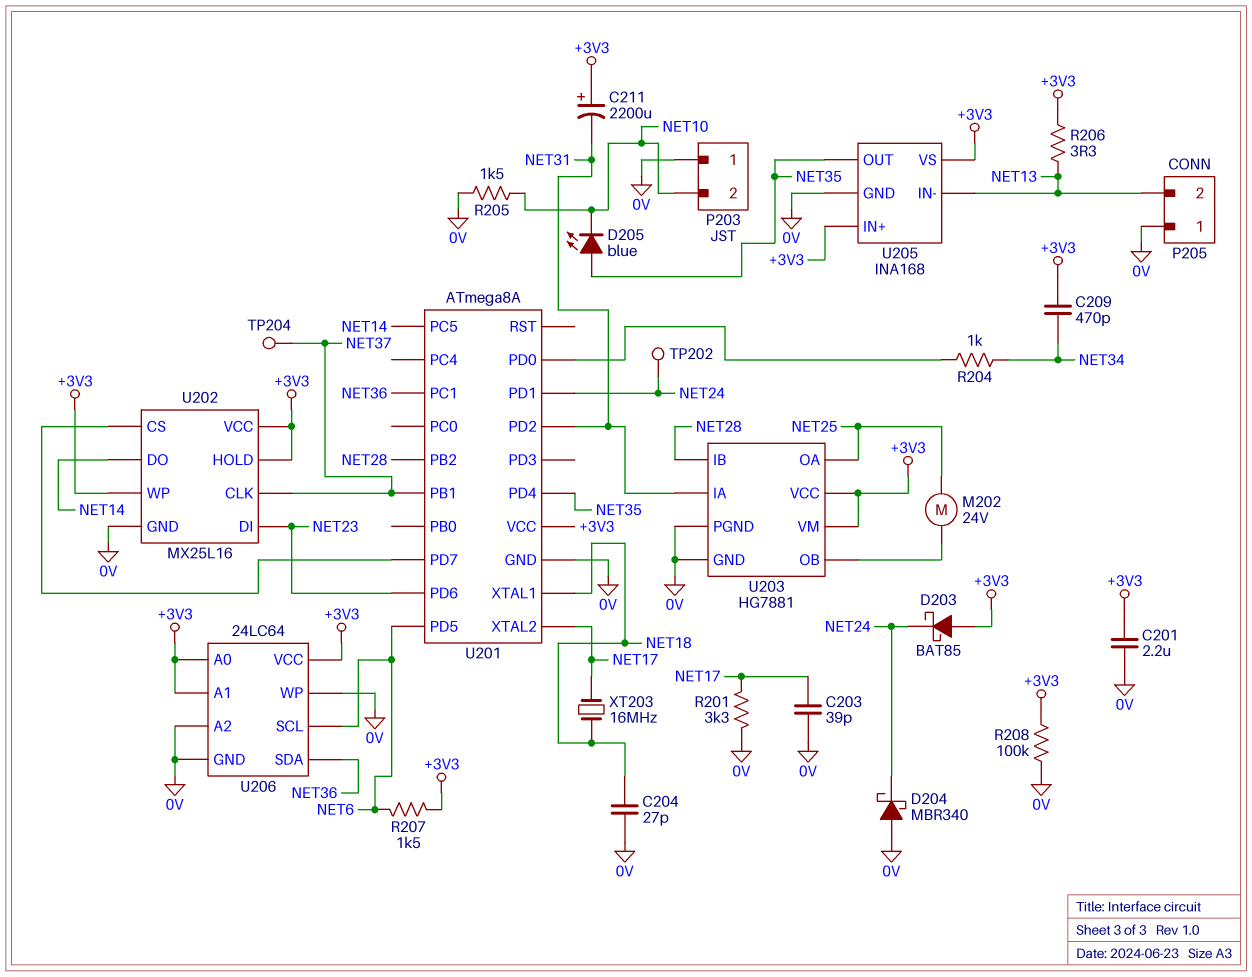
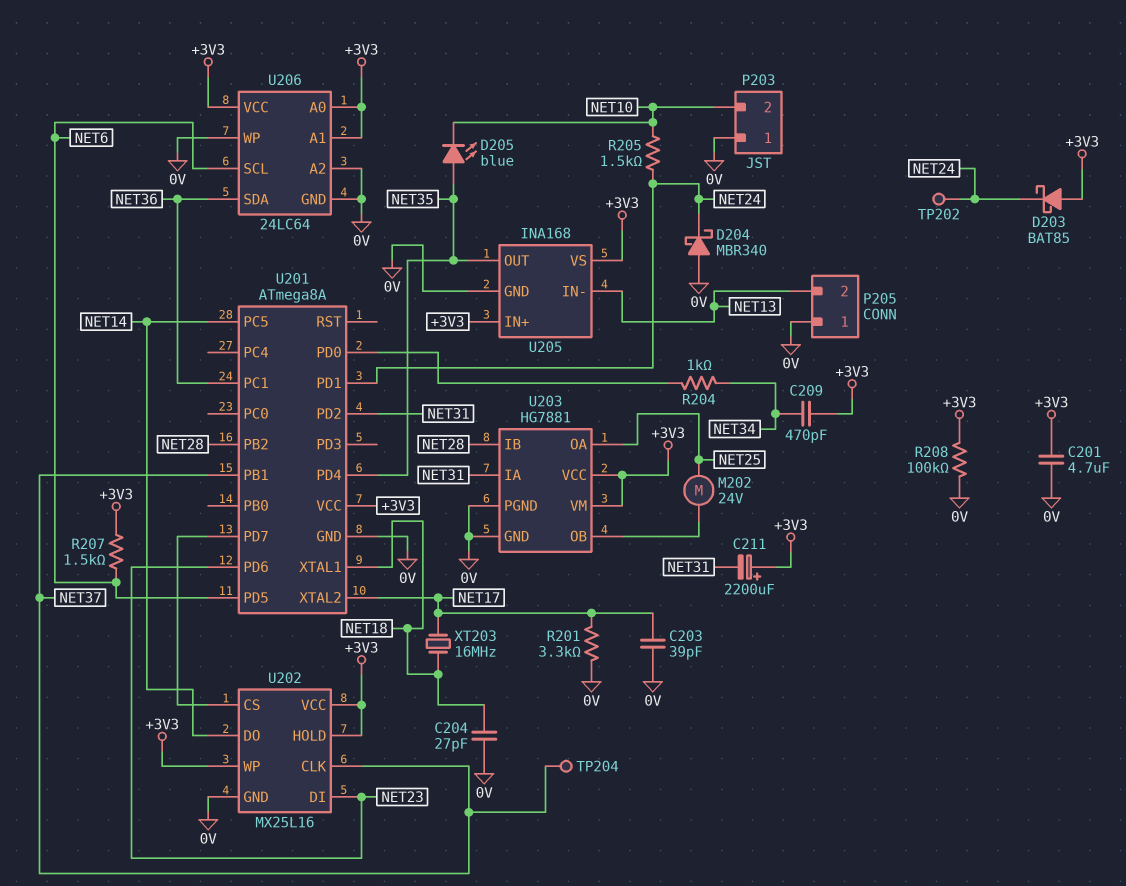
C201: 2.2uF (+3V3, 0V) -> 4.7uF (+3V3, 0V)
R205: 1.5k (0V, NET10) -> 1.5k (NET10, NET24)
R206: 3.3 (+3V3, NET13) -> none

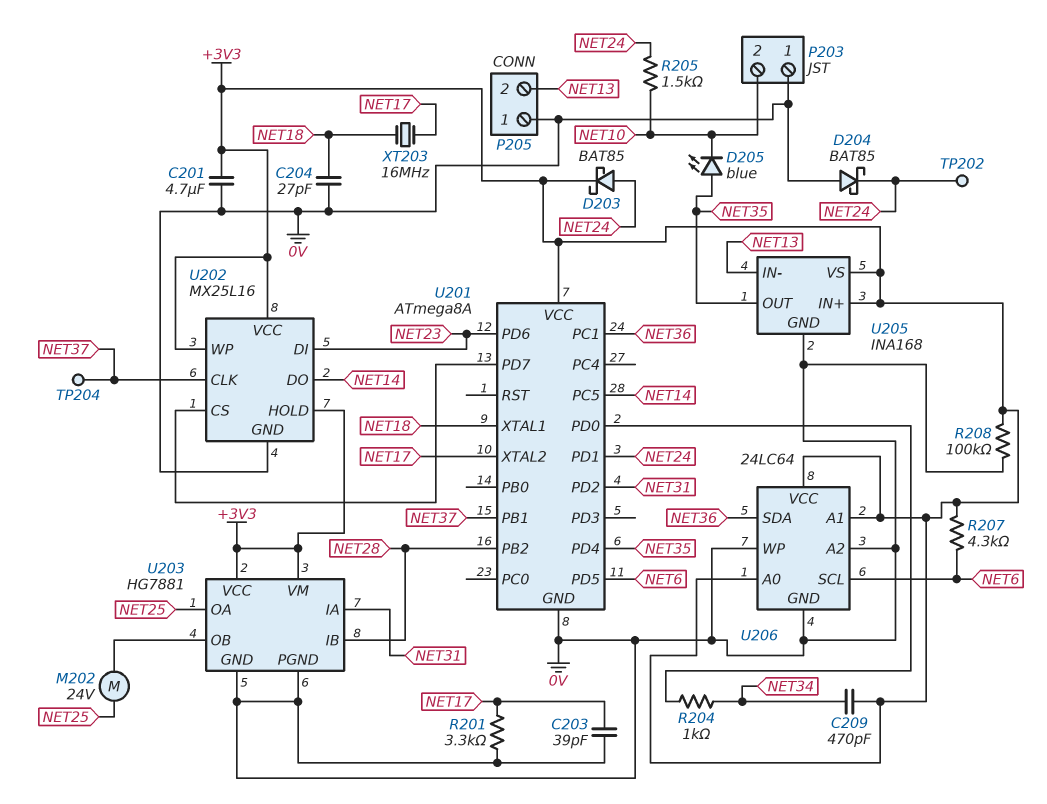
C211: 2200uF (plus +3V3, minus NET31) -> none
D203: schottky BAT85 (A +3V3, K NET24) -> schottky BAT85 (A NET24, K +3V3)
D204: schottky MBR340 (A 0V, K NET24) -> schottky BAT85 (A 0V, K NET24)
R207: 1.5k (+3V3, NET6) -> 4.3k (+3V3, NET6)

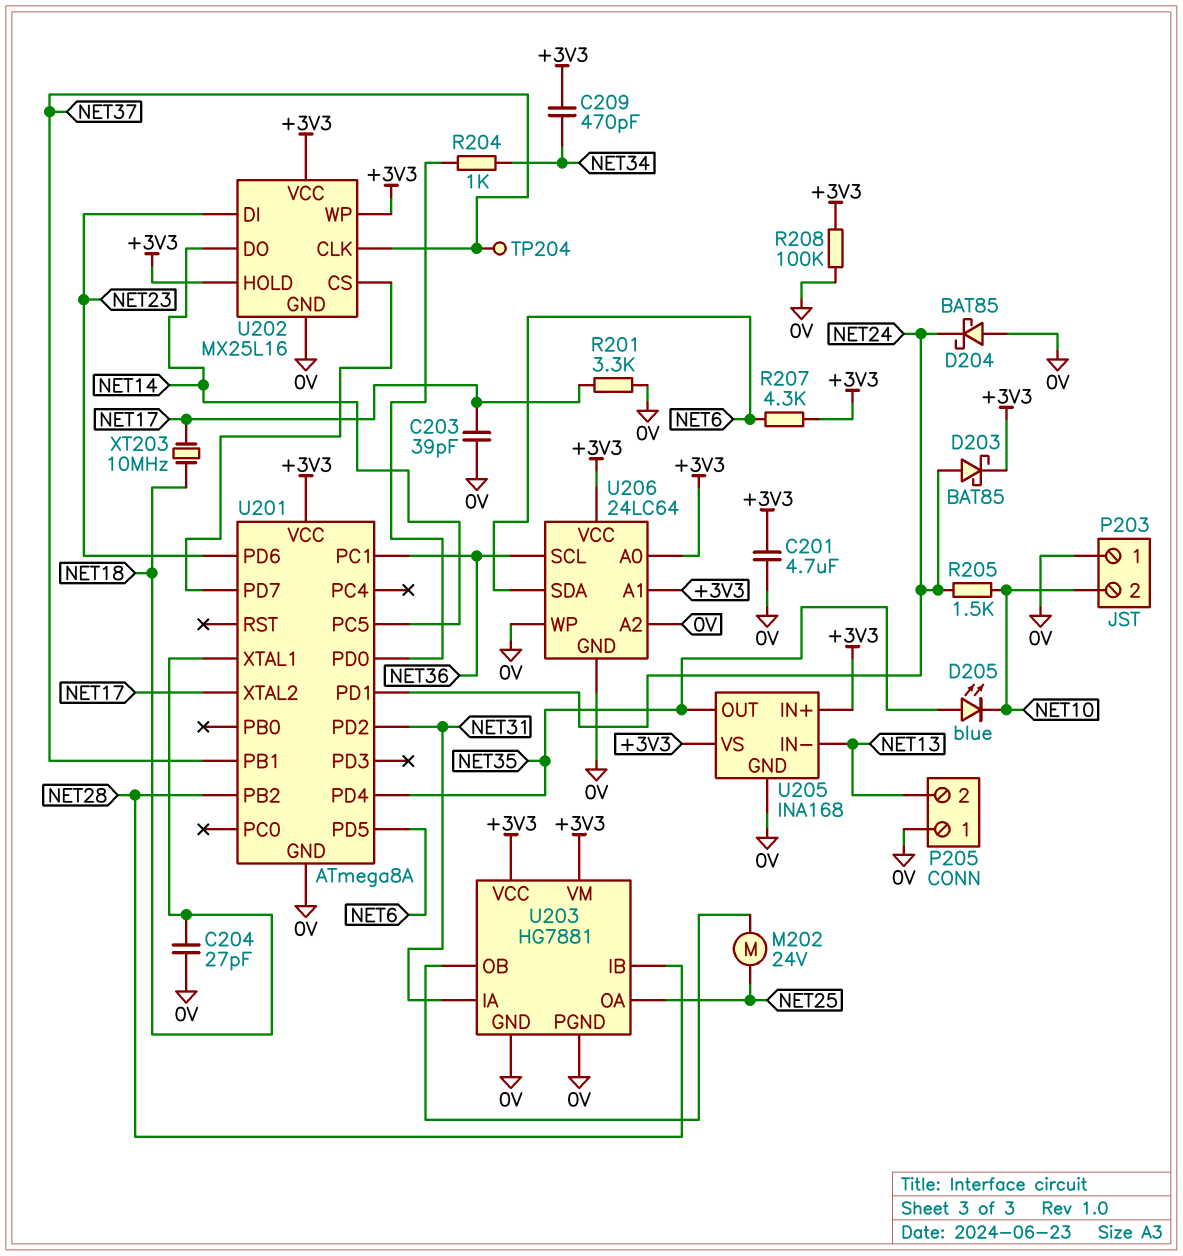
TP202: test point (NET24) -> none
U206 pin SCL: NET6 -> NET36
U206 pin SDA: NET36 -> NET6
XT203: 16MHz (NET17, NET18) -> 10MHz (NET17, NET18)

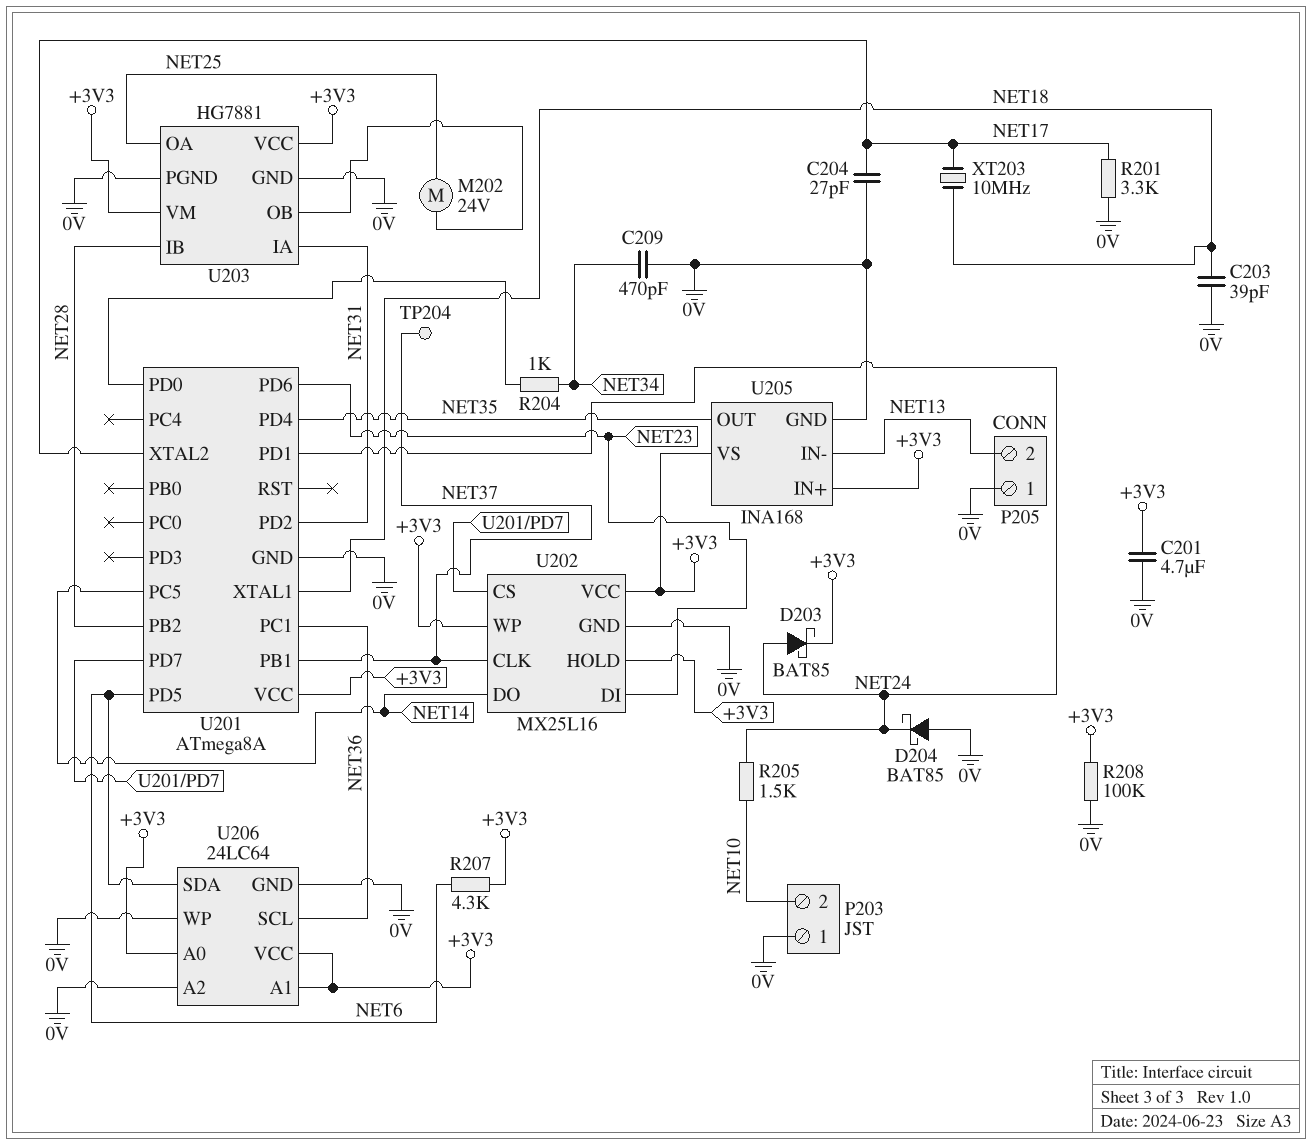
C203: 39pF (0V, NET17) -> 39pF (0V, NET18)
C204: 27pF (0V, NET18) -> 27pF (0V, NET17)
C209: 470pF (+3V3, NET34) -> 470pF (0V, NET34)
D205: LED blue (A NET35, K NET10) -> none

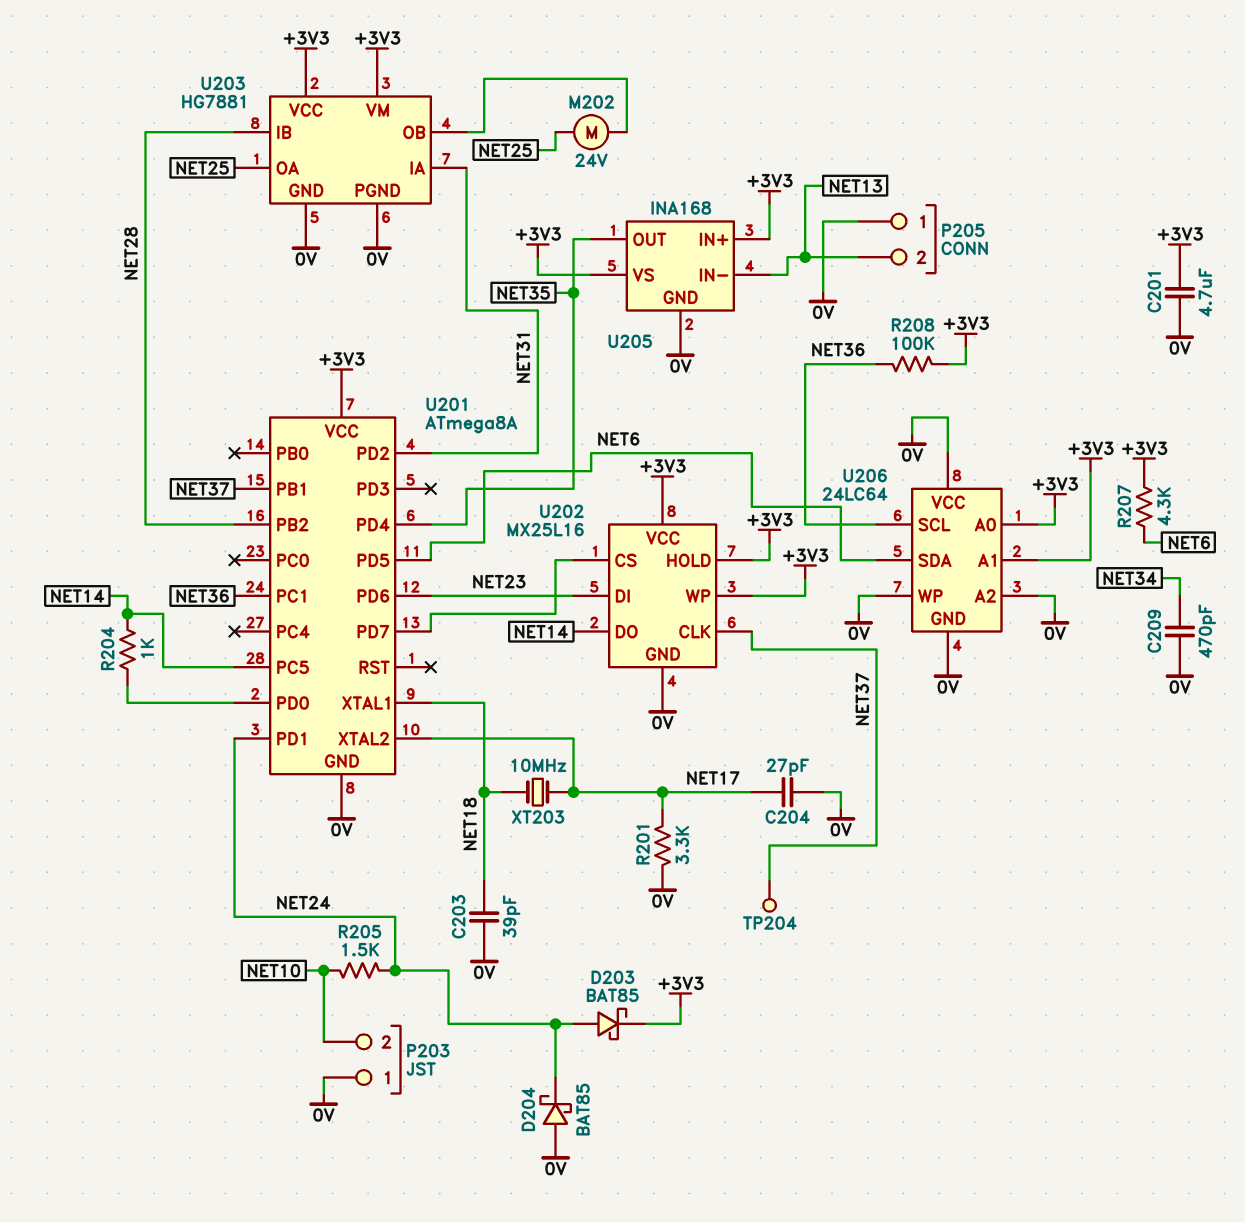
R204: 1k (NET34, U201/PD0) -> 1k (NET14, U201/PD0)
R208: 100k (+3V3, 0V) -> 100k (+3V3, NET36)
U206 pin VCC: +3V3 -> 0V

